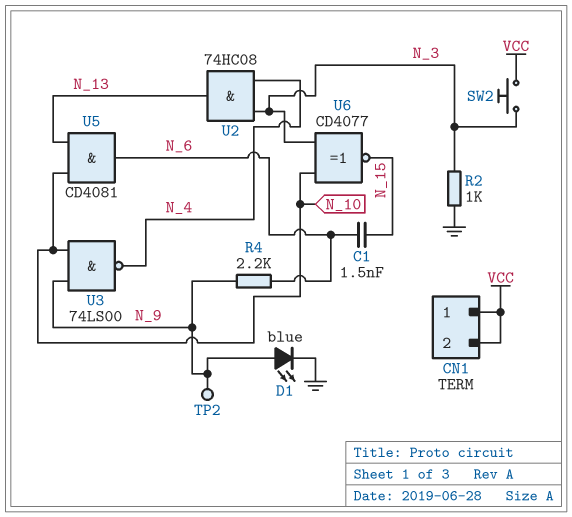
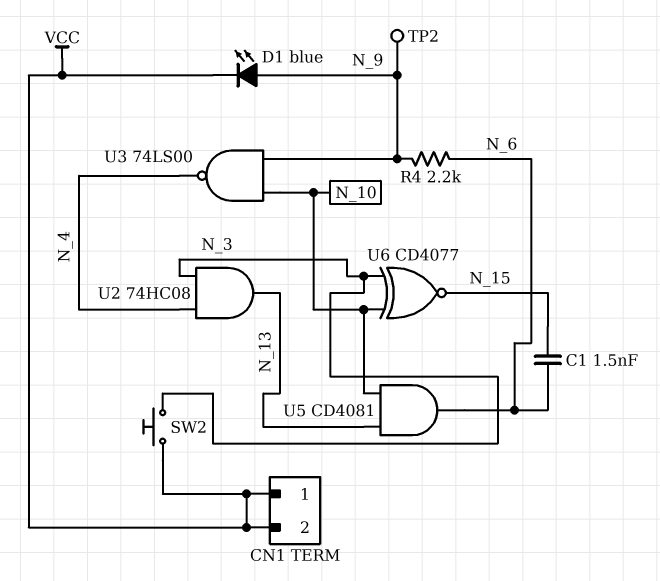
D1: LED blue (A N_9, K GND) -> LED blue (A N_9, K VCC)
R2: 1k (GND, N_3) -> none

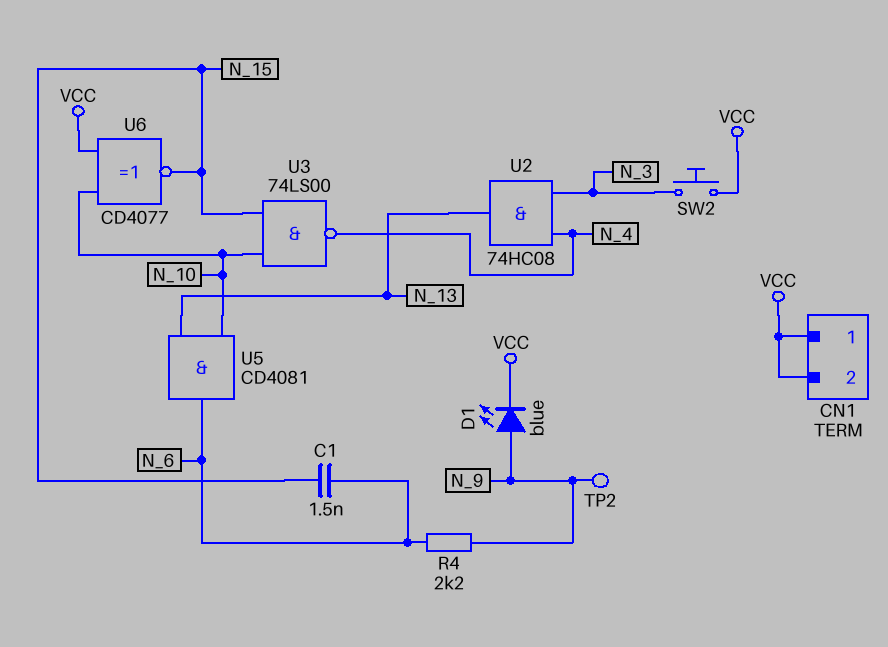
U3: NAND 74LS00 (in N_9, in N_10, out N_4) -> NAND 74LS00 (in N_10, in N_15, out N_4)
U6: XNOR CD4077 (in N_3, in N_10, out N_15) -> XNOR CD4077 (in N_10, in VCC, out N_15)

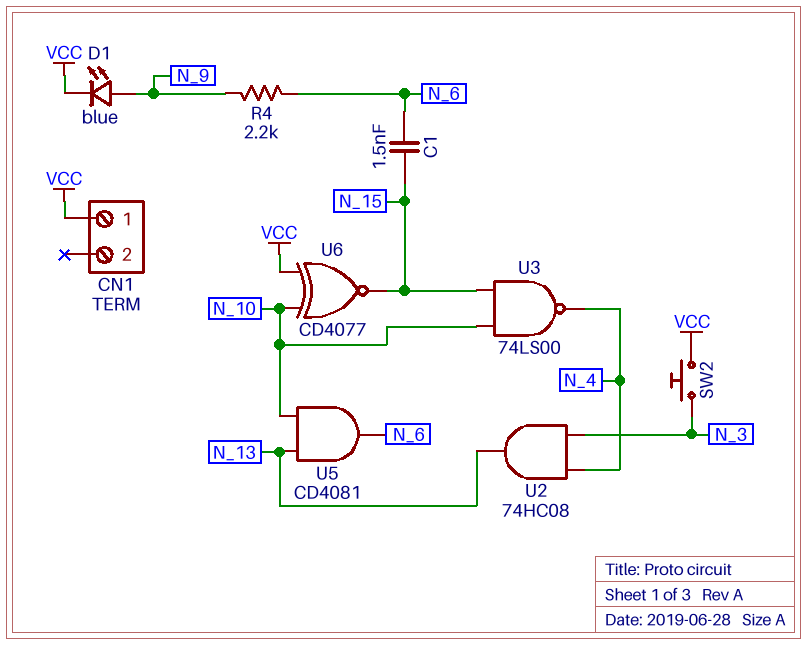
CN1 pin 2: VCC -> none
TP2: test point (N_9) -> none

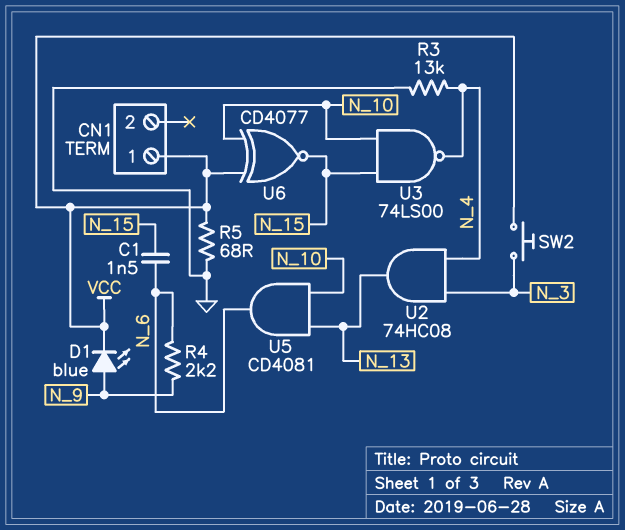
R3: none -> 13k (GND, N_4)
R5: none -> 68 (GND, VCC)

